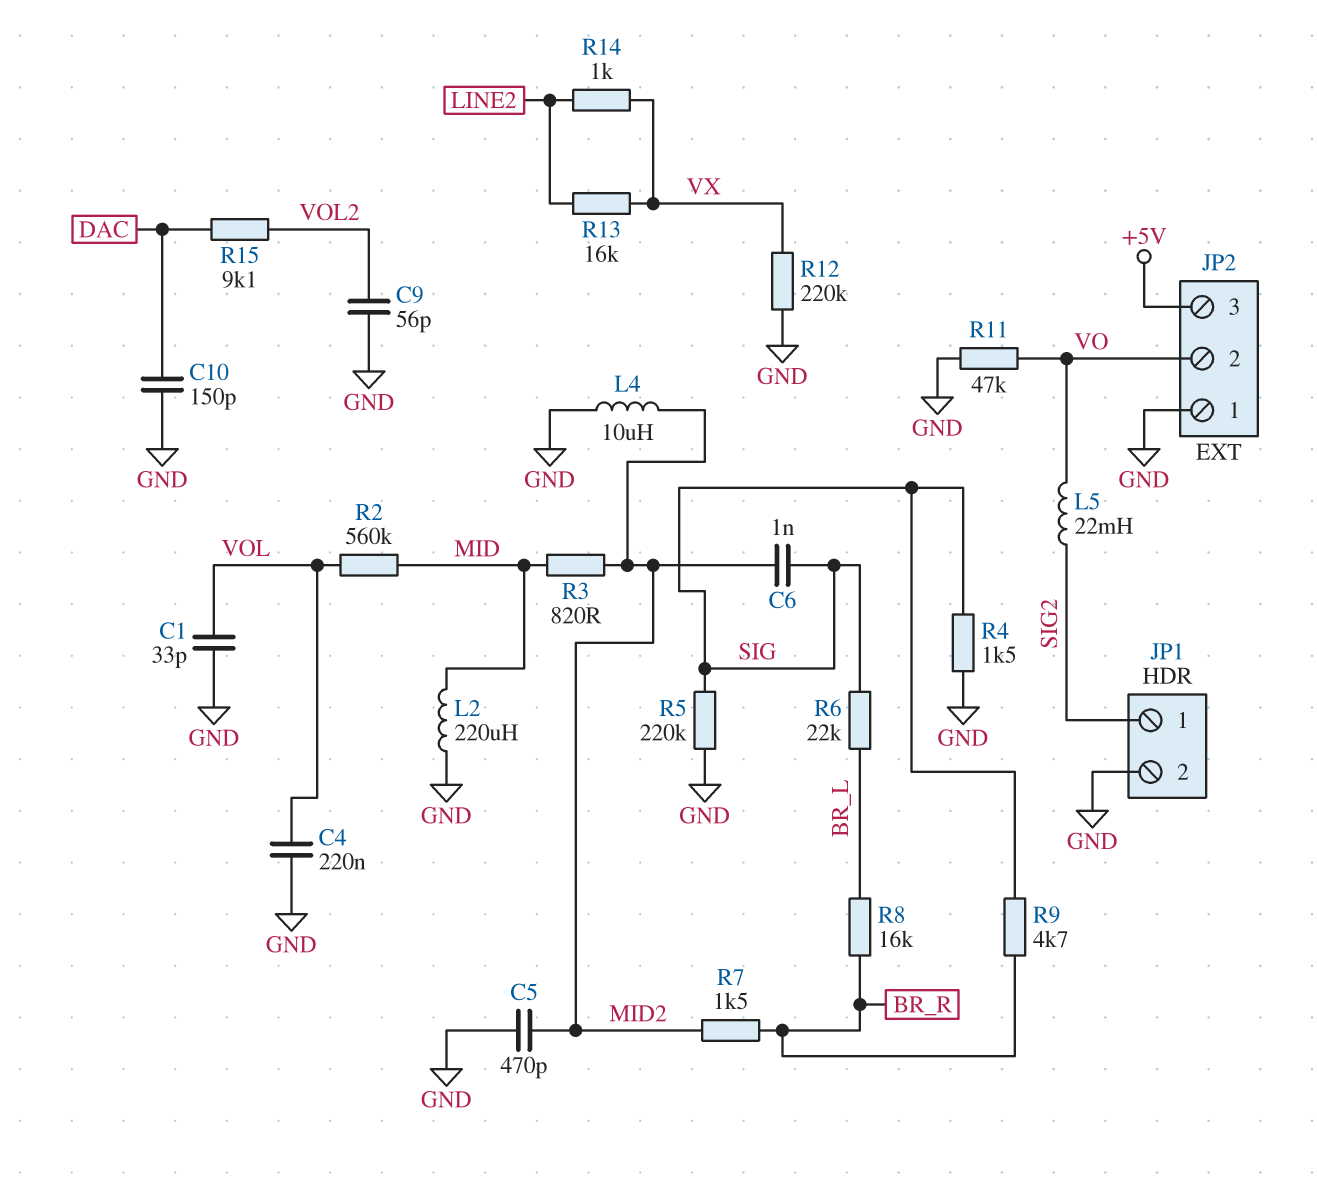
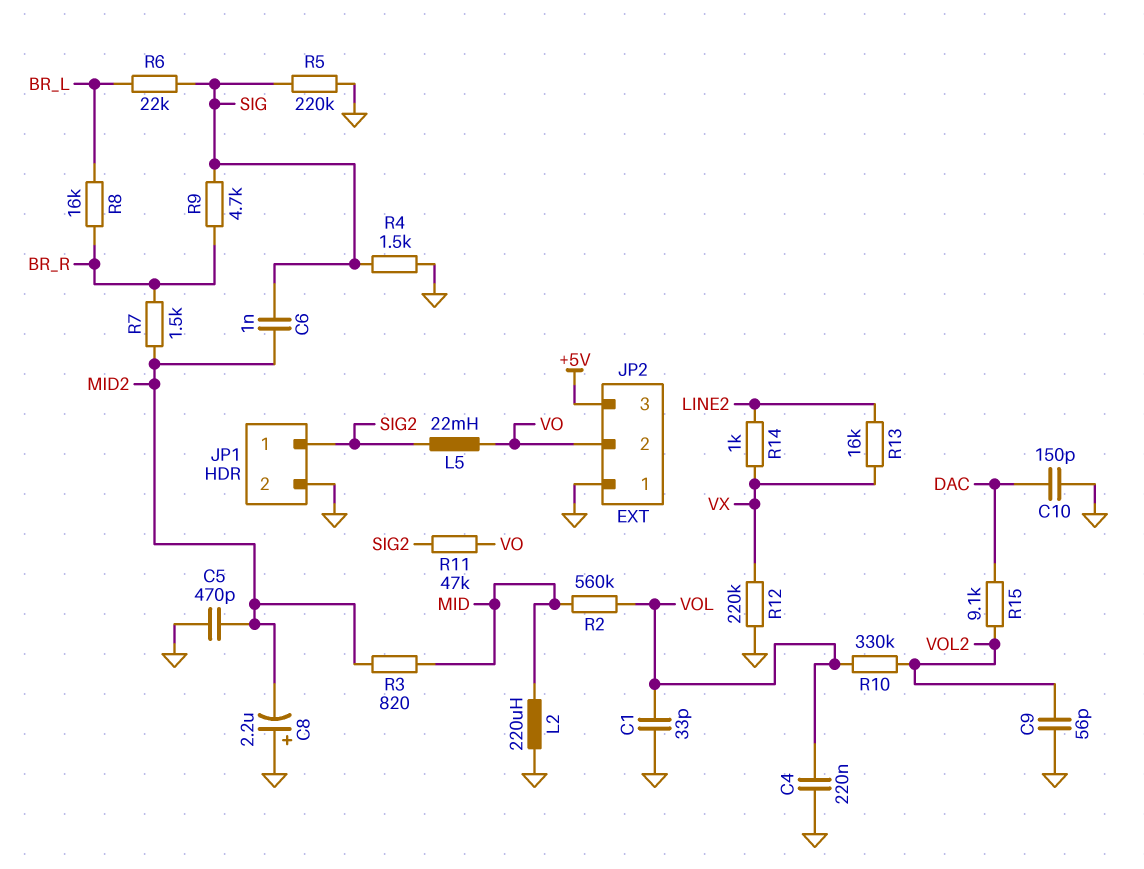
C8: none -> 2.2uF (plus GND, minus MID2)
L4: 10uH (GND, MID2) -> none
R10: none -> 330k (VOL, VOL2)
R11: 47k (GND, VO) -> 47k (SIG2, VO)

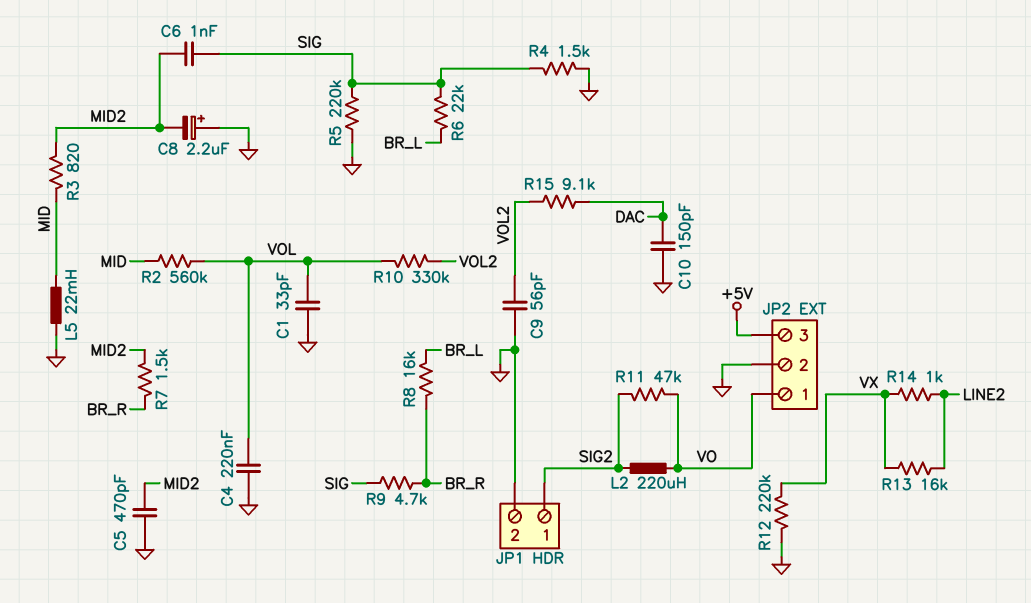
JP2 pin 1: GND -> VO
JP2 pin 2: VO -> GND
L2: 220uH (GND, MID) -> 220uH (SIG2, VO)
L5: 22mH (SIG2, VO) -> 22mH (GND, MID)

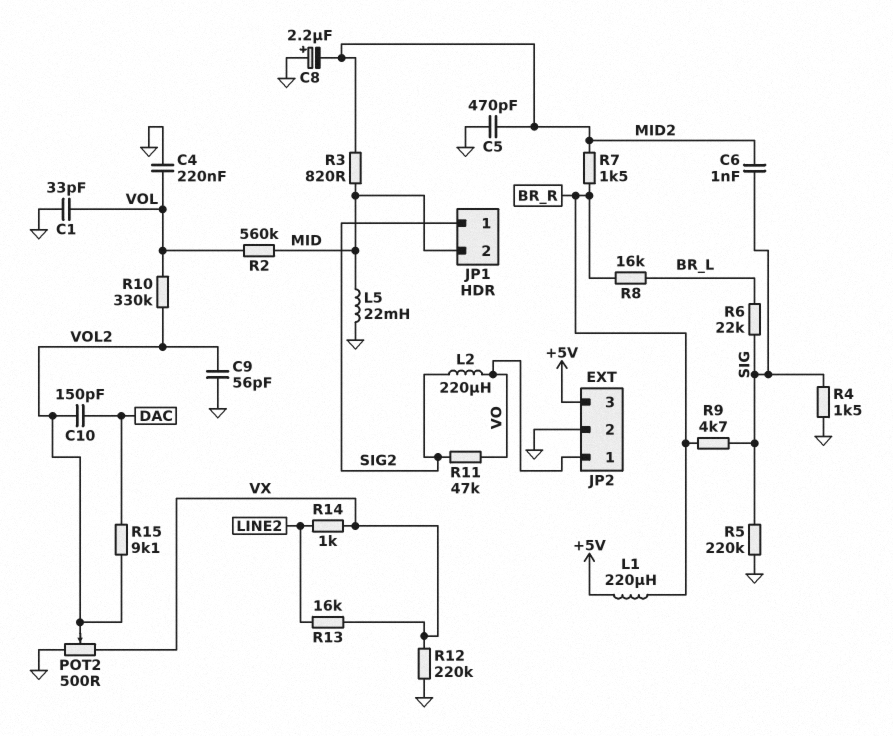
C10: 150pF (DAC, GND) -> 150pF (DAC, VOL2)
JP1 pin 2: GND -> MID
L1: none -> 220uH (+5V, BR_R)
POT2: none -> 500 (GND, VX, wiper VOL2)

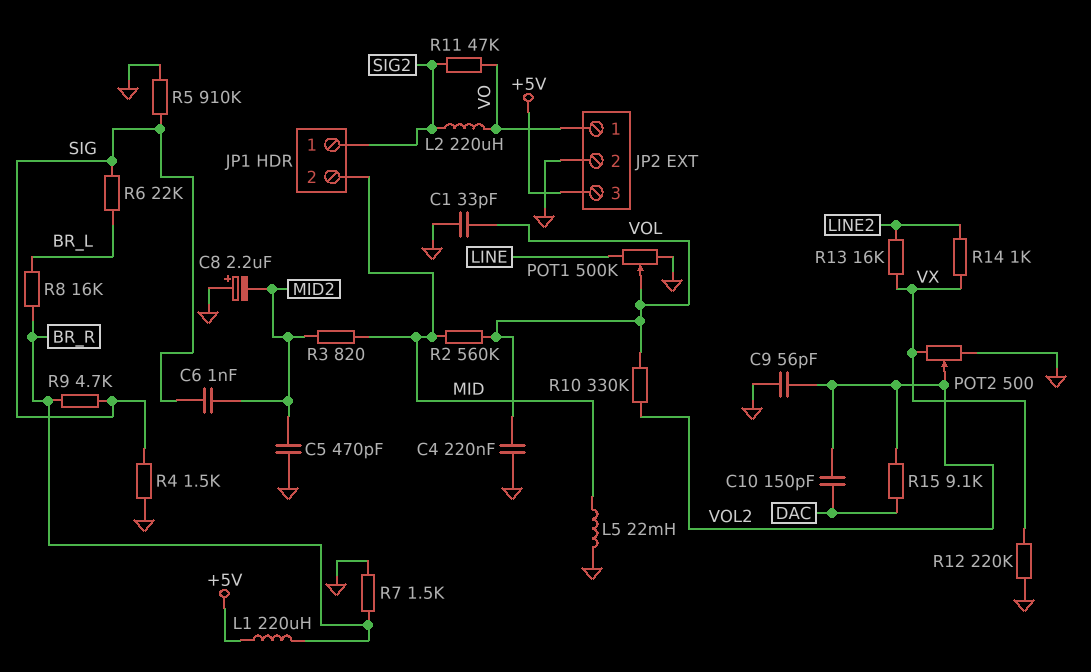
POT1: none -> 500k (GND, LINE, wiper VOL)
R5: 220k (GND, SIG) -> 910k (GND, SIG)
R7: 1.5k (BR_R, MID2) -> 1.5k (BR_R, GND)

